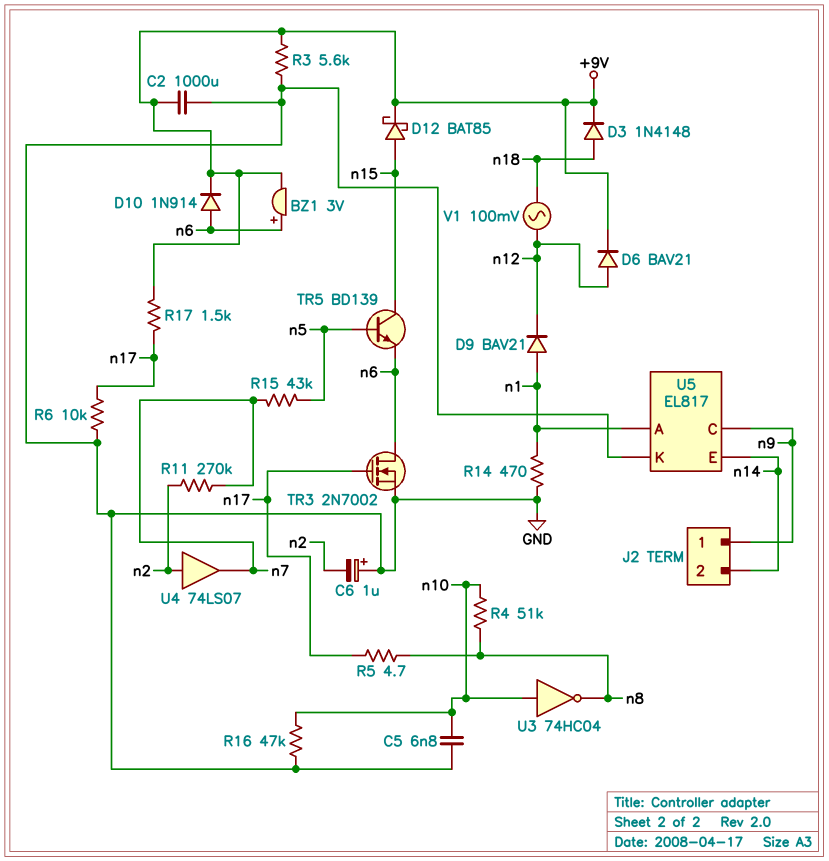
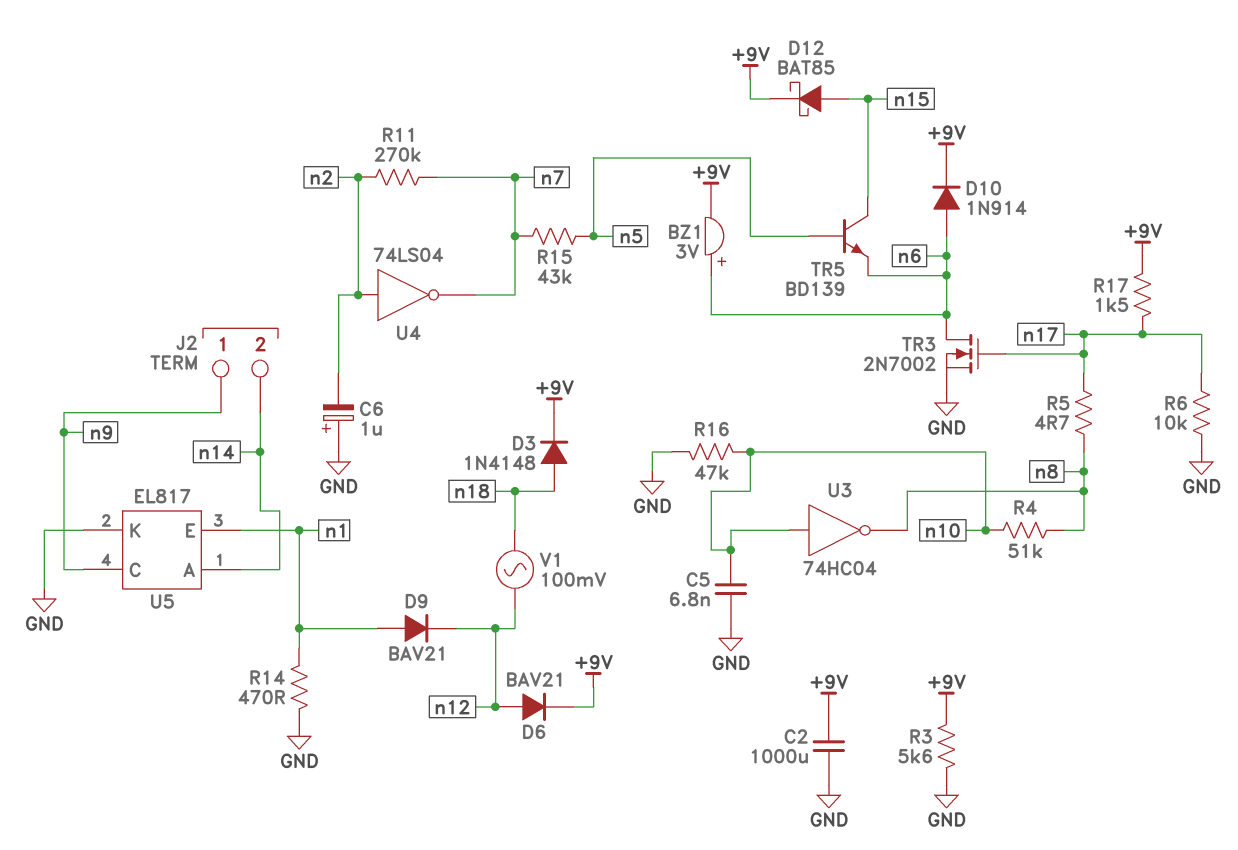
U4: buffer 74LS07 (in n2, out n7) -> NOT 74LS04 (in n2, out n7)
U5 pin A: n1 -> n14
U5 pin E: n14 -> n1

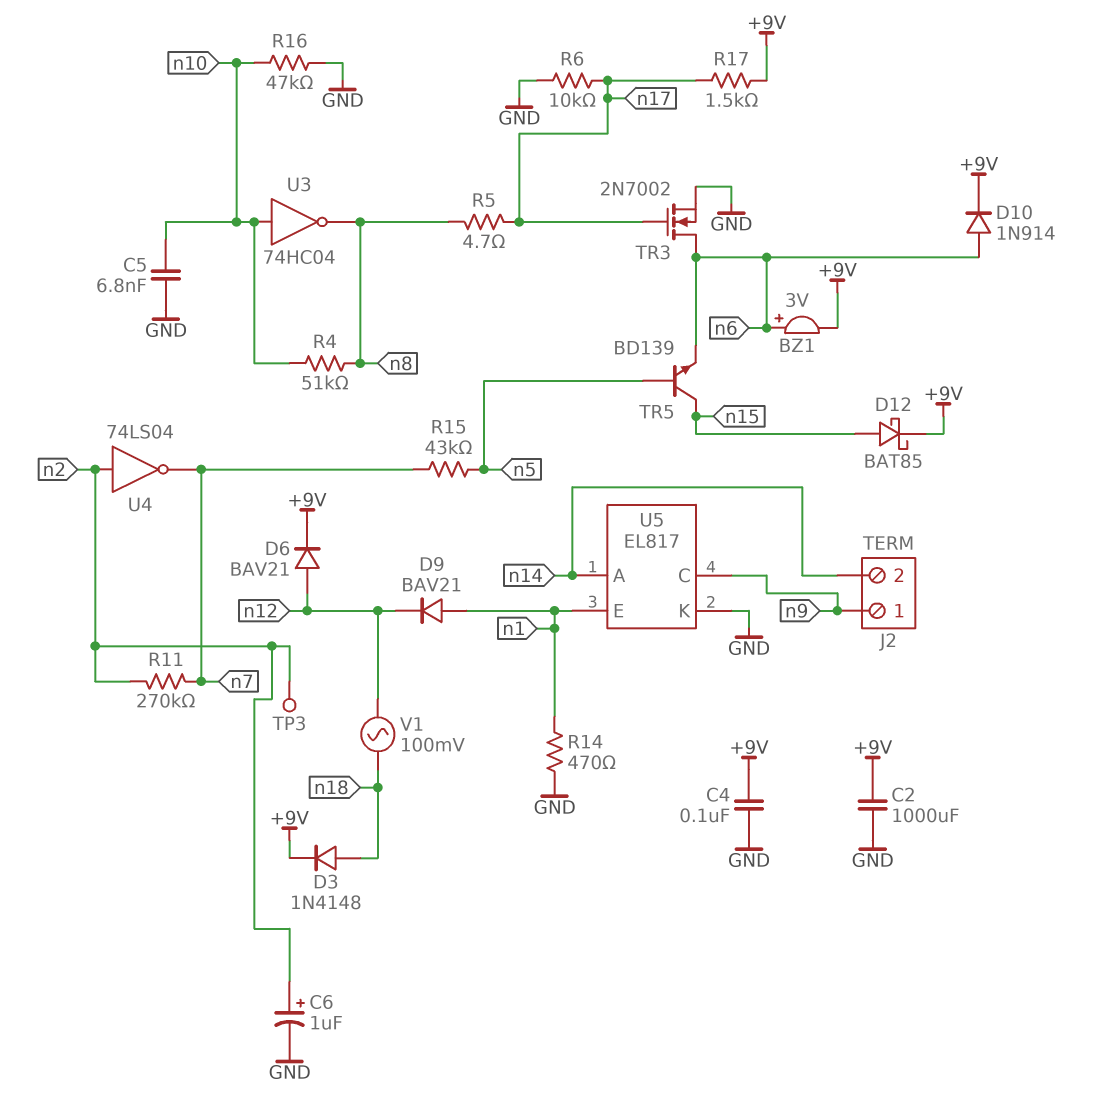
C4: none -> 100nF (+9V, GND)
C6: 1uF (plus GND, minus n2) -> 1uF (plus n2, minus GND)
R3: 5.6k (+9V, GND) -> none
TP3: none -> test point (n2)

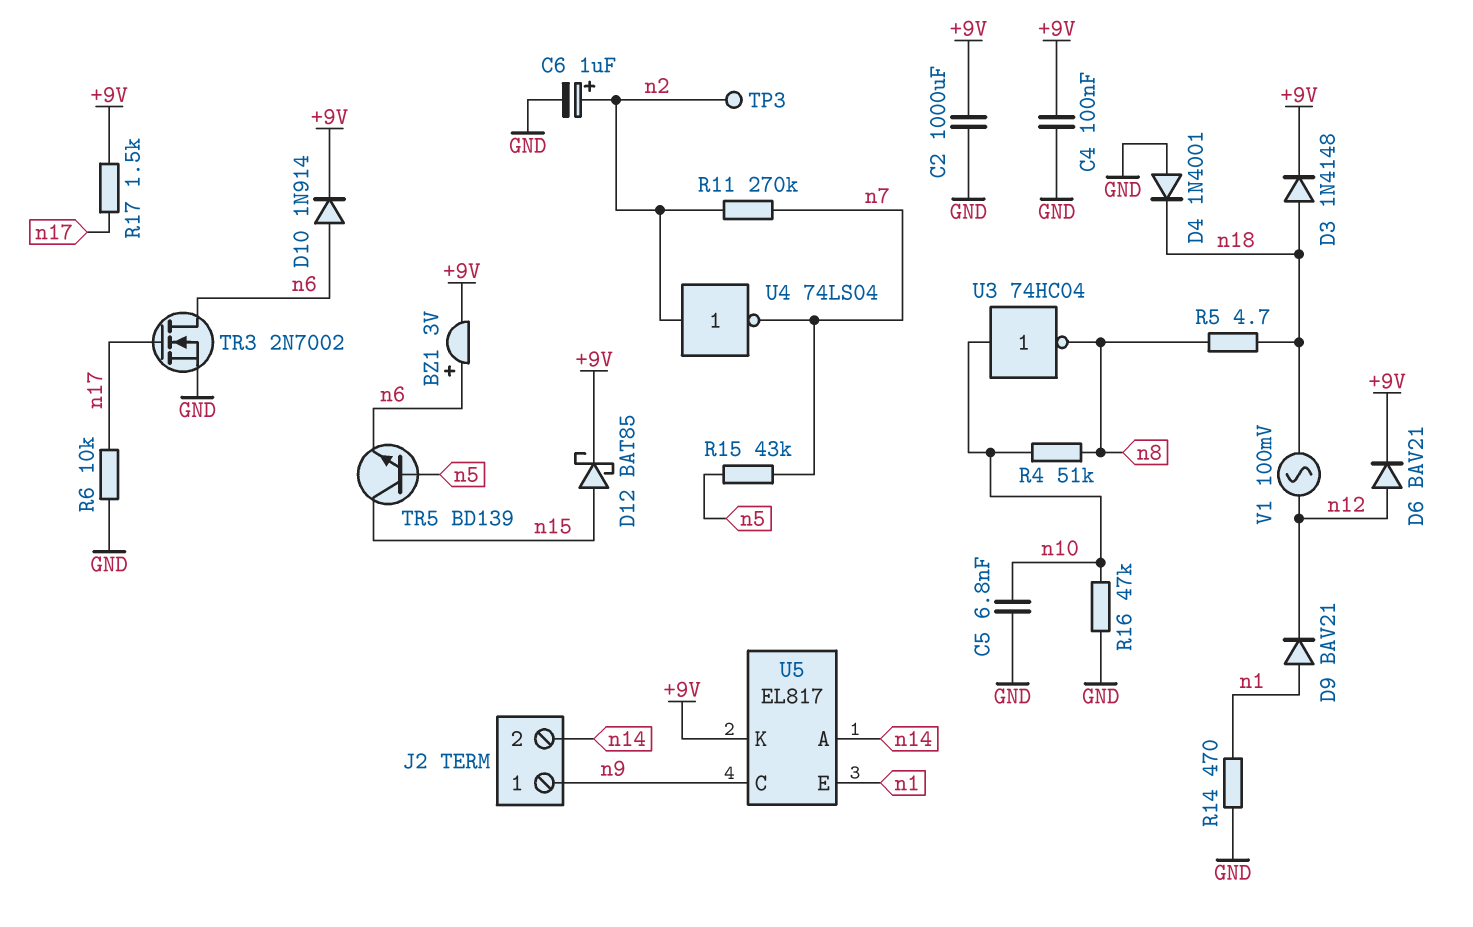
D4: none -> diode 1N4001 (A GND, K n18)
R5: 4.7 (n8, n17) -> 4.7 (n8, n18)
U5 pin K: GND -> +9V

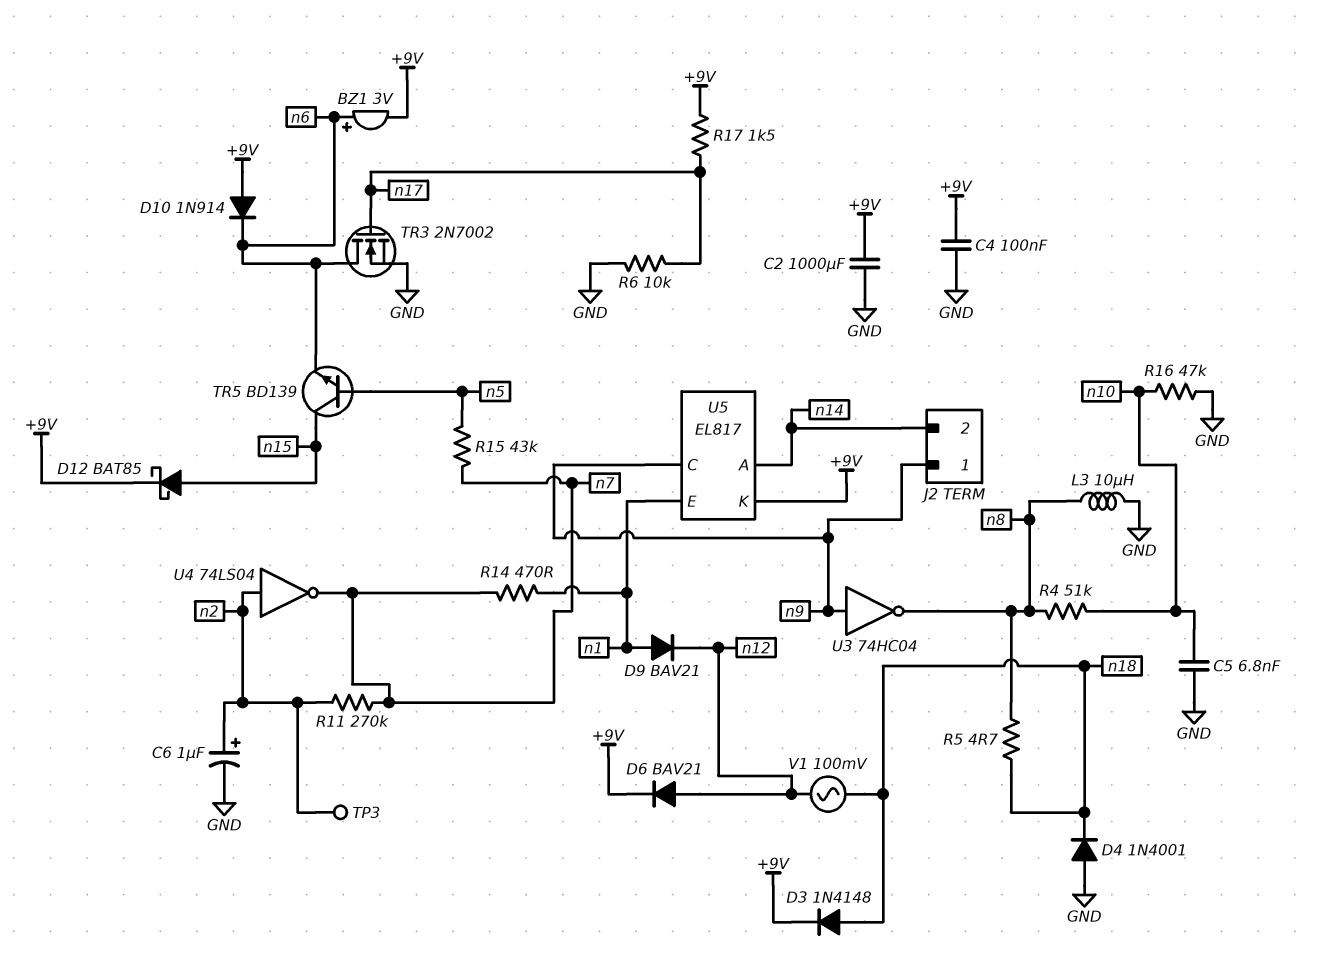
D10: diode 1N914 (A n6, K +9V) -> diode 1N914 (A +9V, K n6)
L3: none -> 10uH (GND, n8)
R14: 470 (GND, n1) -> 470 (n1, n7)
U3: NOT 74HC04 (in n10, out n8) -> NOT 74HC04 (in n9, out n8)

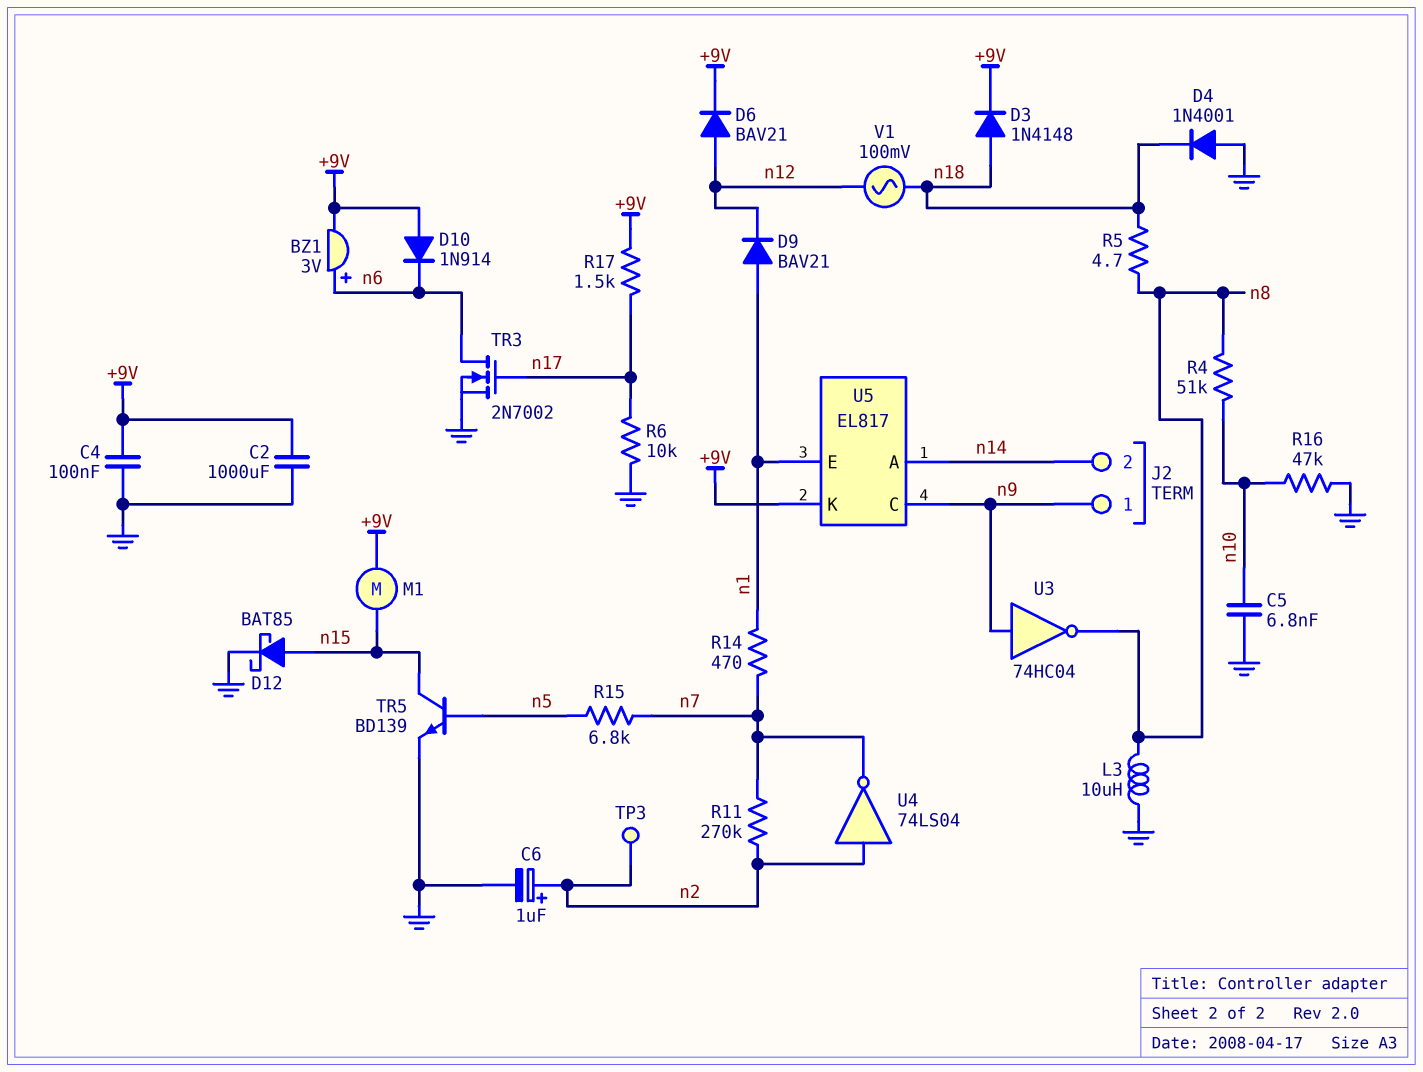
D12: schottky BAT85 (A n15, K +9V) -> schottky BAT85 (A n15, K GND)
M1: none -> motor (+9V, n15)
R15: 43k (n5, n7) -> 6.8k (n5, n7)
TR5: NPN BD139 (B n5, C n15, E n6) -> NPN BD139 (B n5, C n15, E GND)

